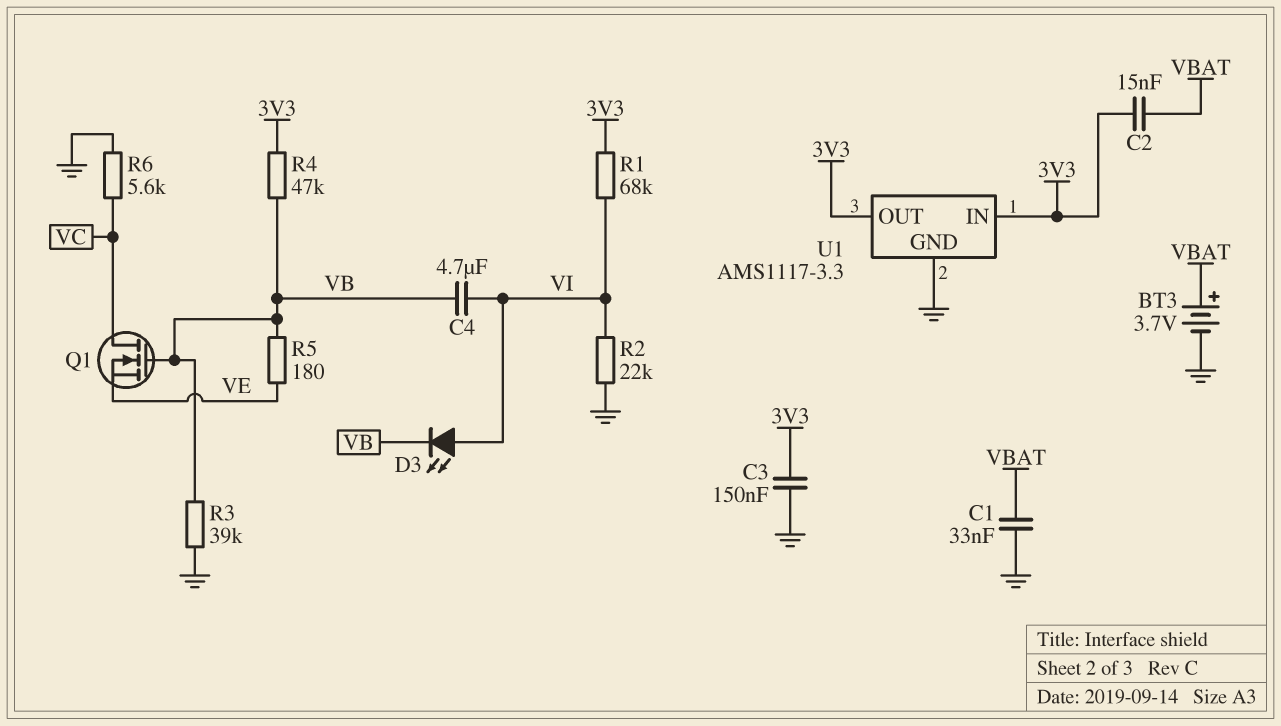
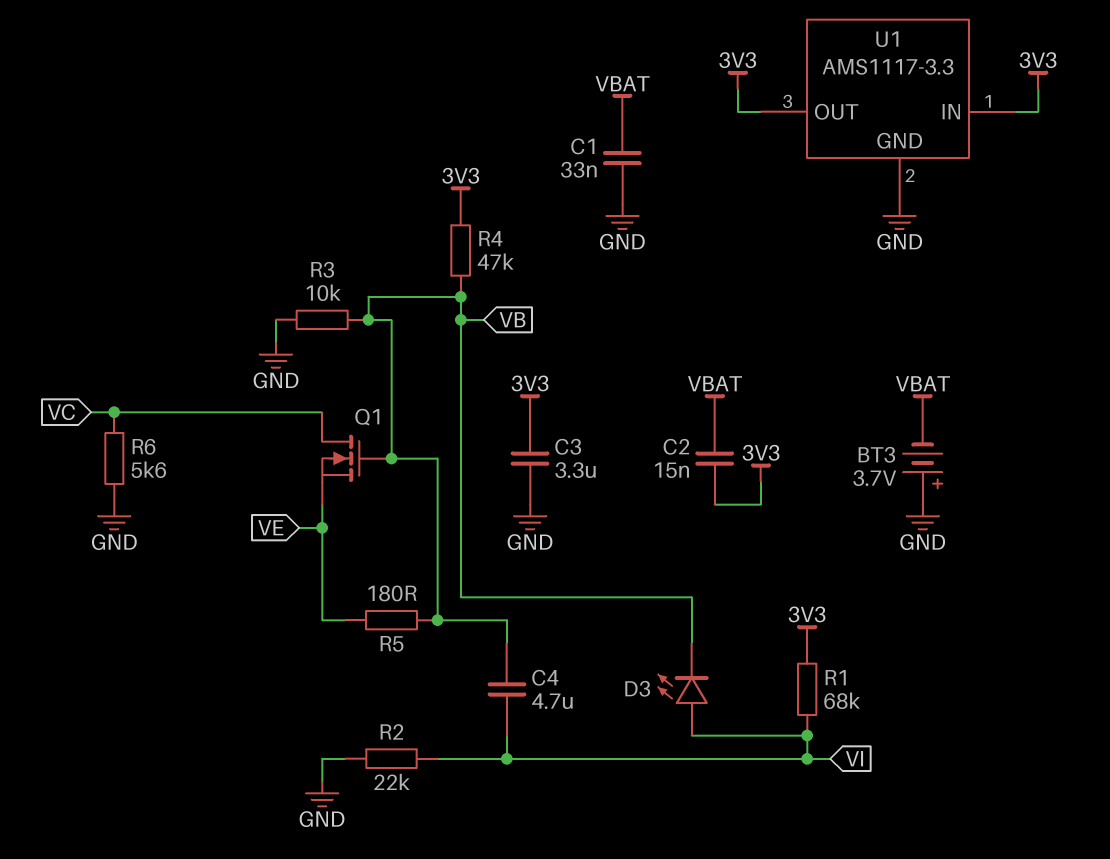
BT3: 3.7V (plus VBAT, minus GND) -> 3.7V (plus GND, minus VBAT)
C3: 150nF (3V3, GND) -> 3.3uF (3V3, GND)
R3: 39k (GND, VB) -> 10k (GND, VB)

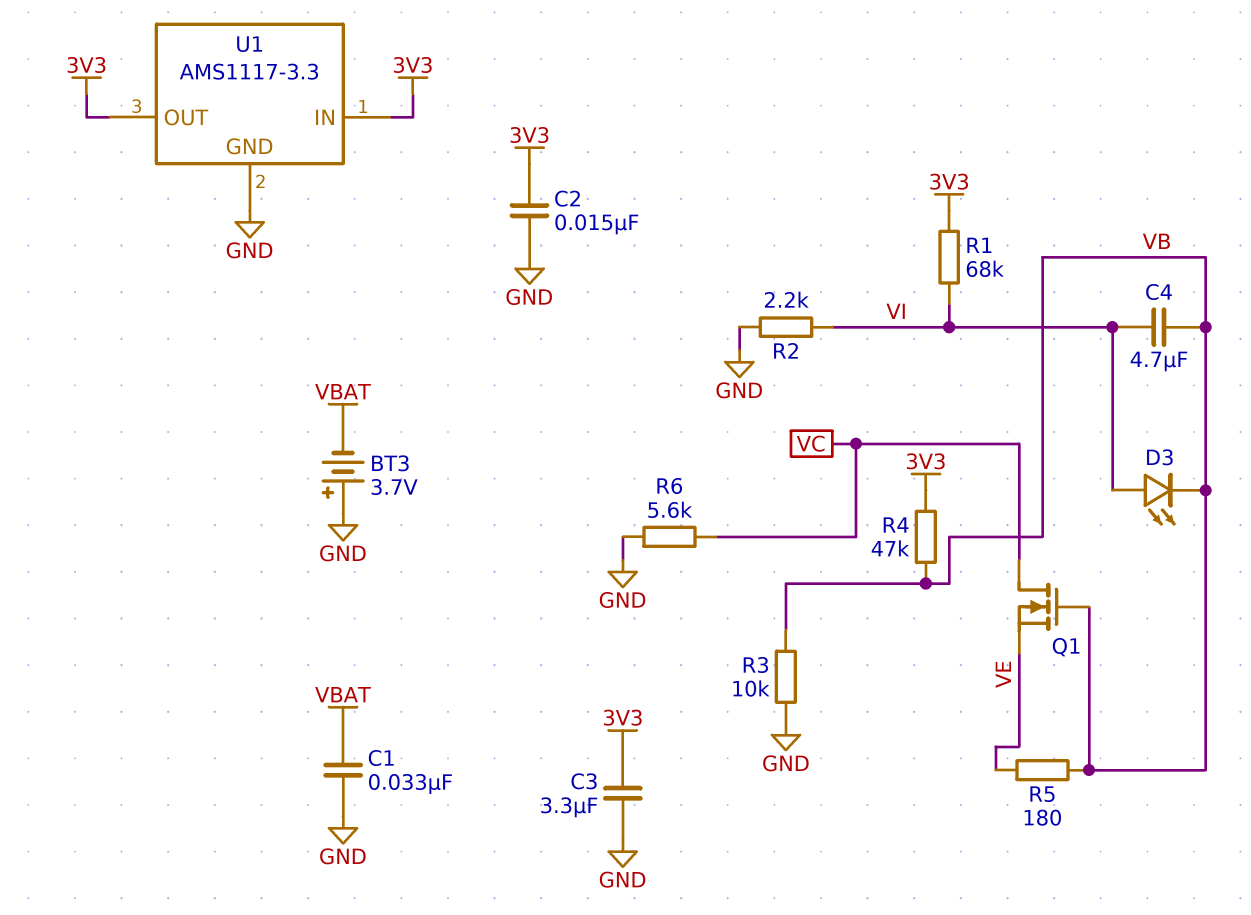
C2: 15nF (3V3, VBAT) -> 15nF (3V3, GND)
R2: 22k (GND, VI) -> 2.2k (GND, VI)

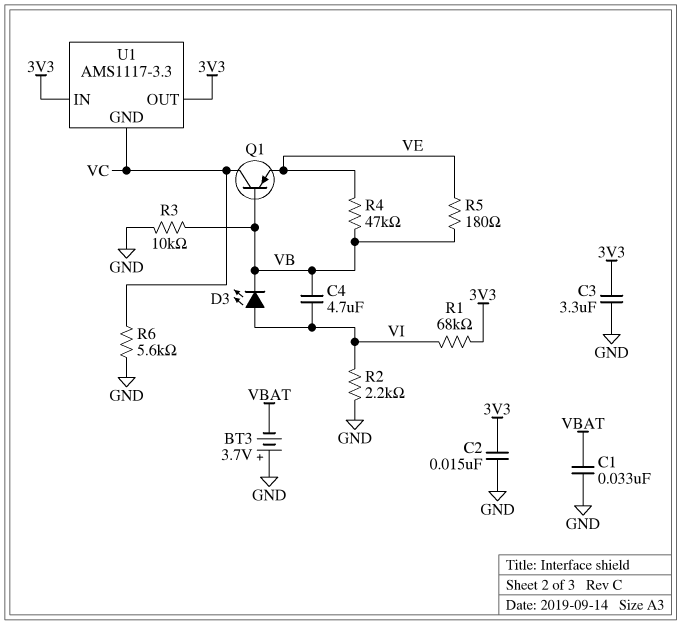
Q1: NMOS (G VB, D VC, S VE) -> PNP (B VB, C VC, E VE)
R4: 47k (3V3, VB) -> 47k (VB, VE)
U1 pin GND: GND -> VC

